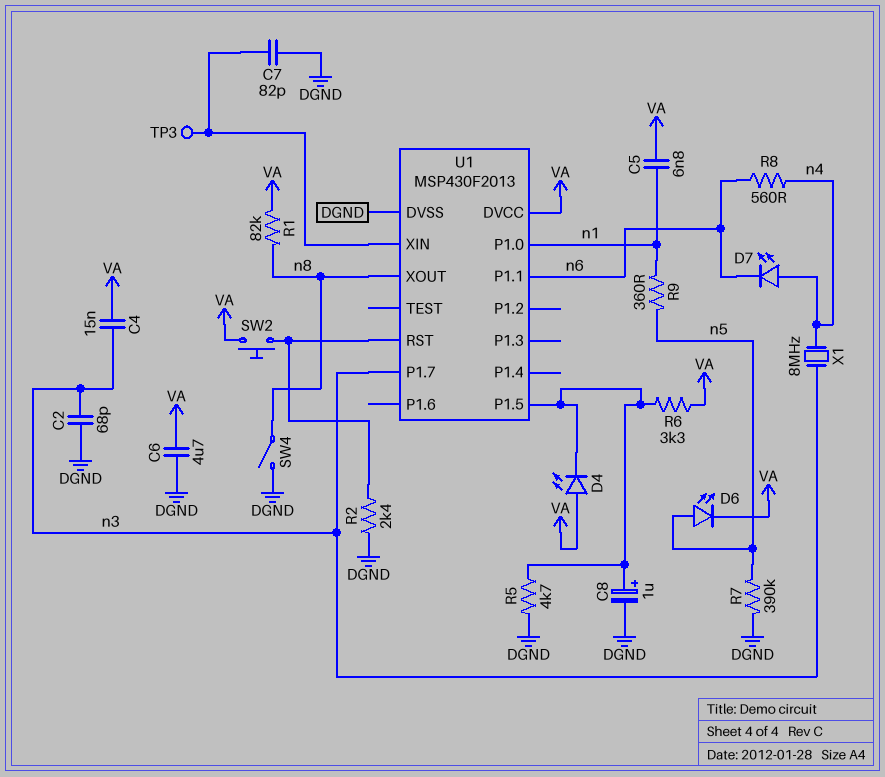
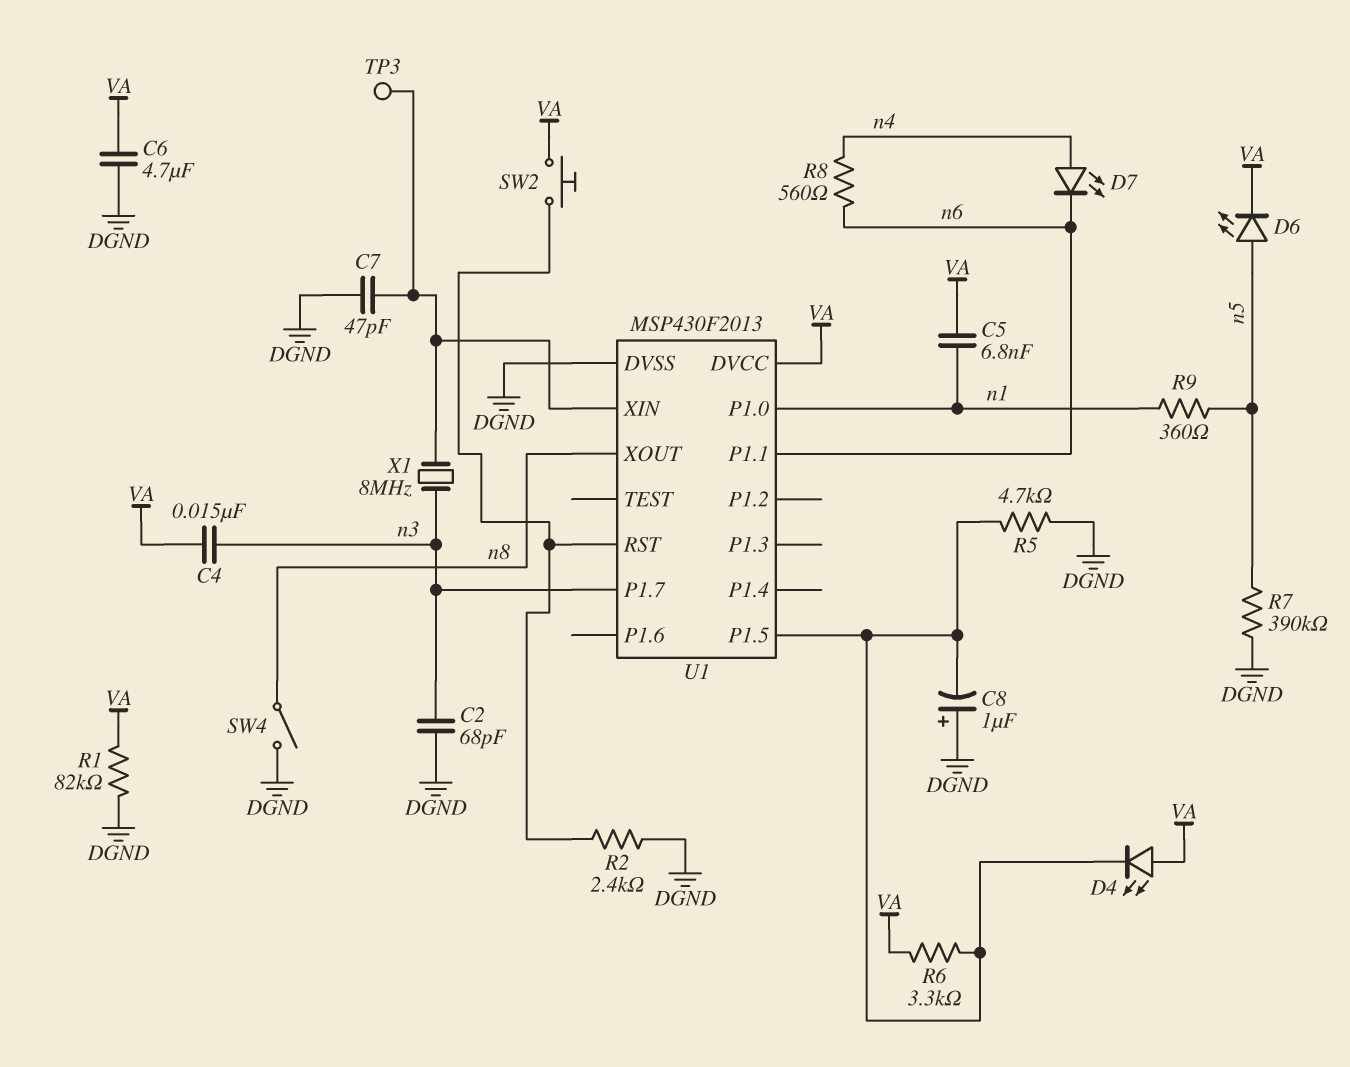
C7: 82pF (DGND, U1/XIN) -> 47pF (DGND, U1/XIN)
C8: 1uF (plus U1/P1.5, minus DGND) -> 1uF (plus DGND, minus U1/P1.5)
R1: 82k (VA, n8) -> 82k (DGND, VA)
X1: 8MHz (n3, n4) -> 8MHz (U1/XIN, n3)

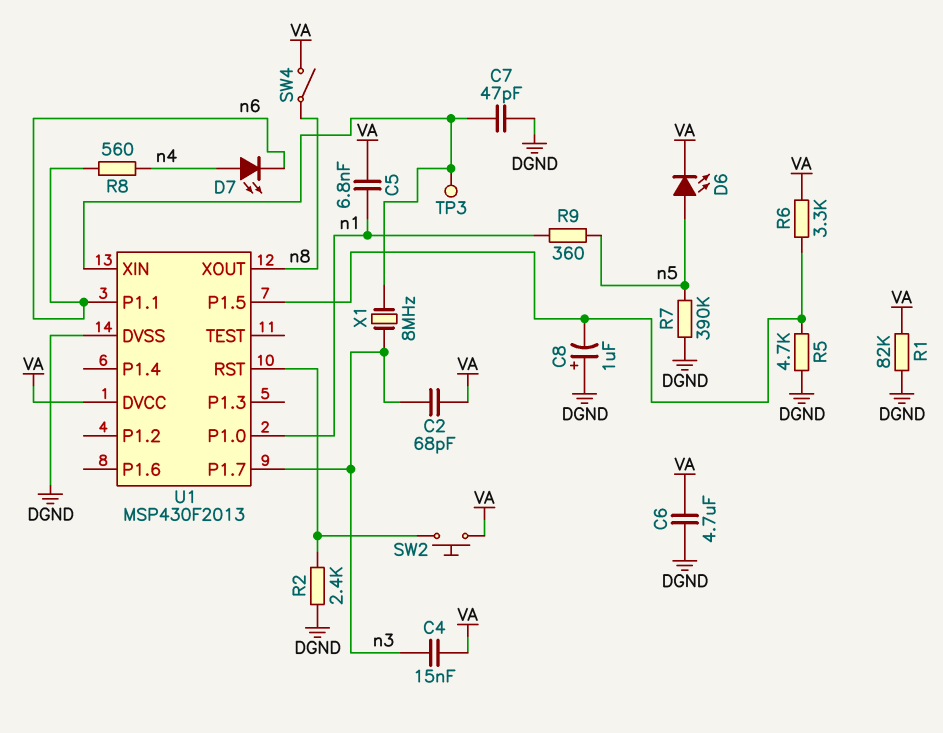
C2: 68pF (DGND, n3) -> 68pF (VA, n3)
D4: LED (A VA, K U1/P1.5) -> none
SW4: switch (DGND, n8) -> switch (VA, n8)

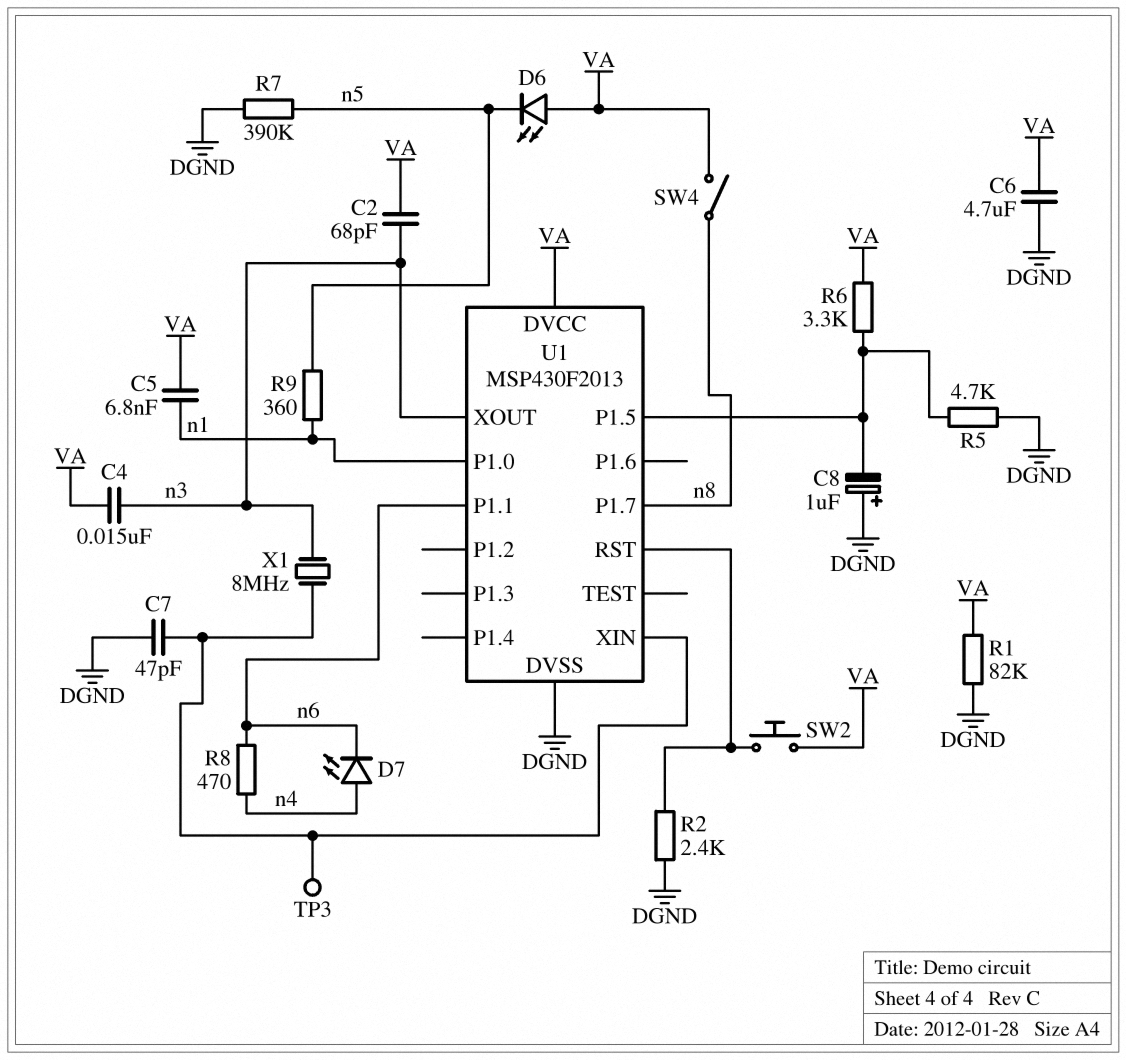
D6: LED (A n5, K VA) -> LED (A VA, K n5)
R8: 560 (n4, n6) -> 470 (n4, n6)
U1 pin P1.7: n3 -> n8
U1 pin XOUT: n8 -> n3

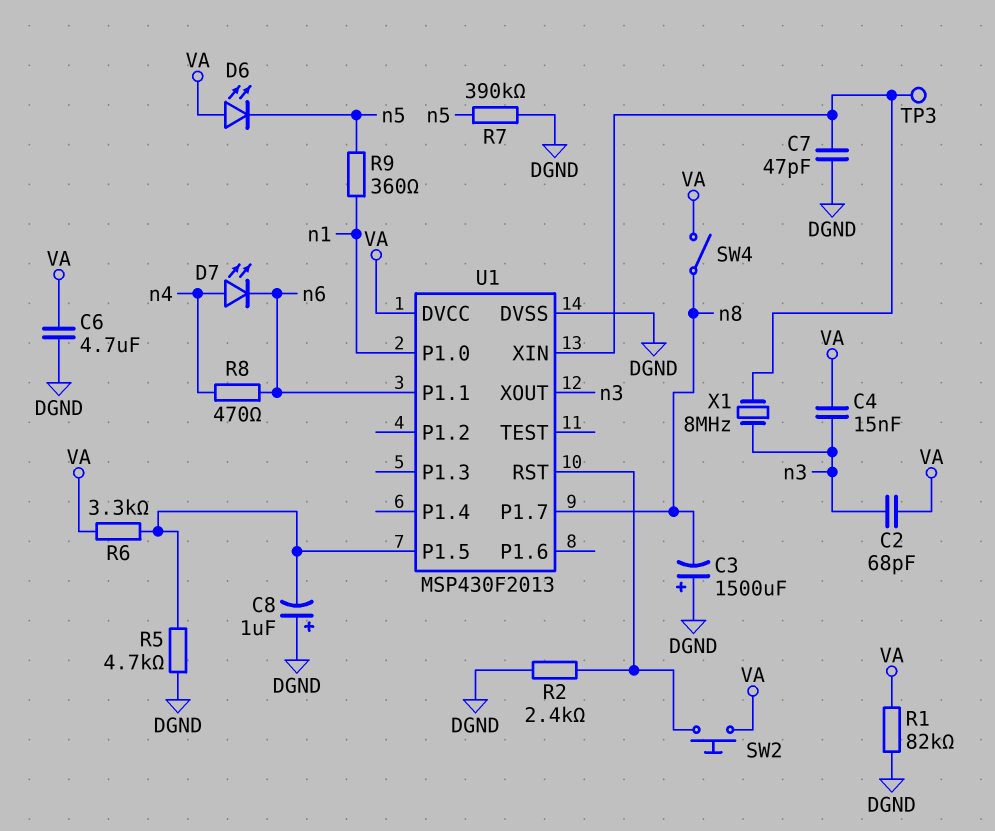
C3: none -> 1500uF (plus DGND, minus n8)
C5: 6.8nF (VA, n1) -> none

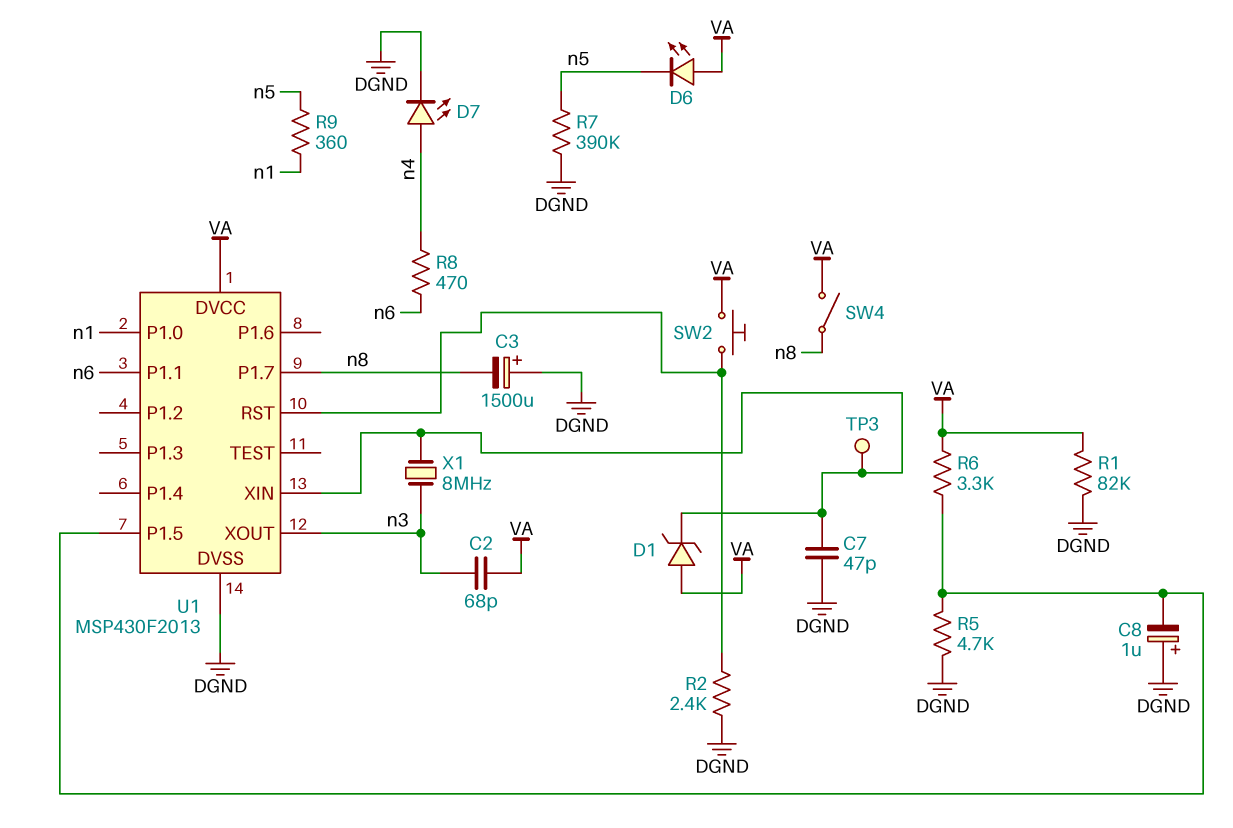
C4: 15nF (VA, n3) -> none
C6: 4.7uF (DGND, VA) -> none
D1: none -> zener (A VA, K U1/XIN)
D7: LED (A n4, K n6) -> LED (A n4, K DGND)

